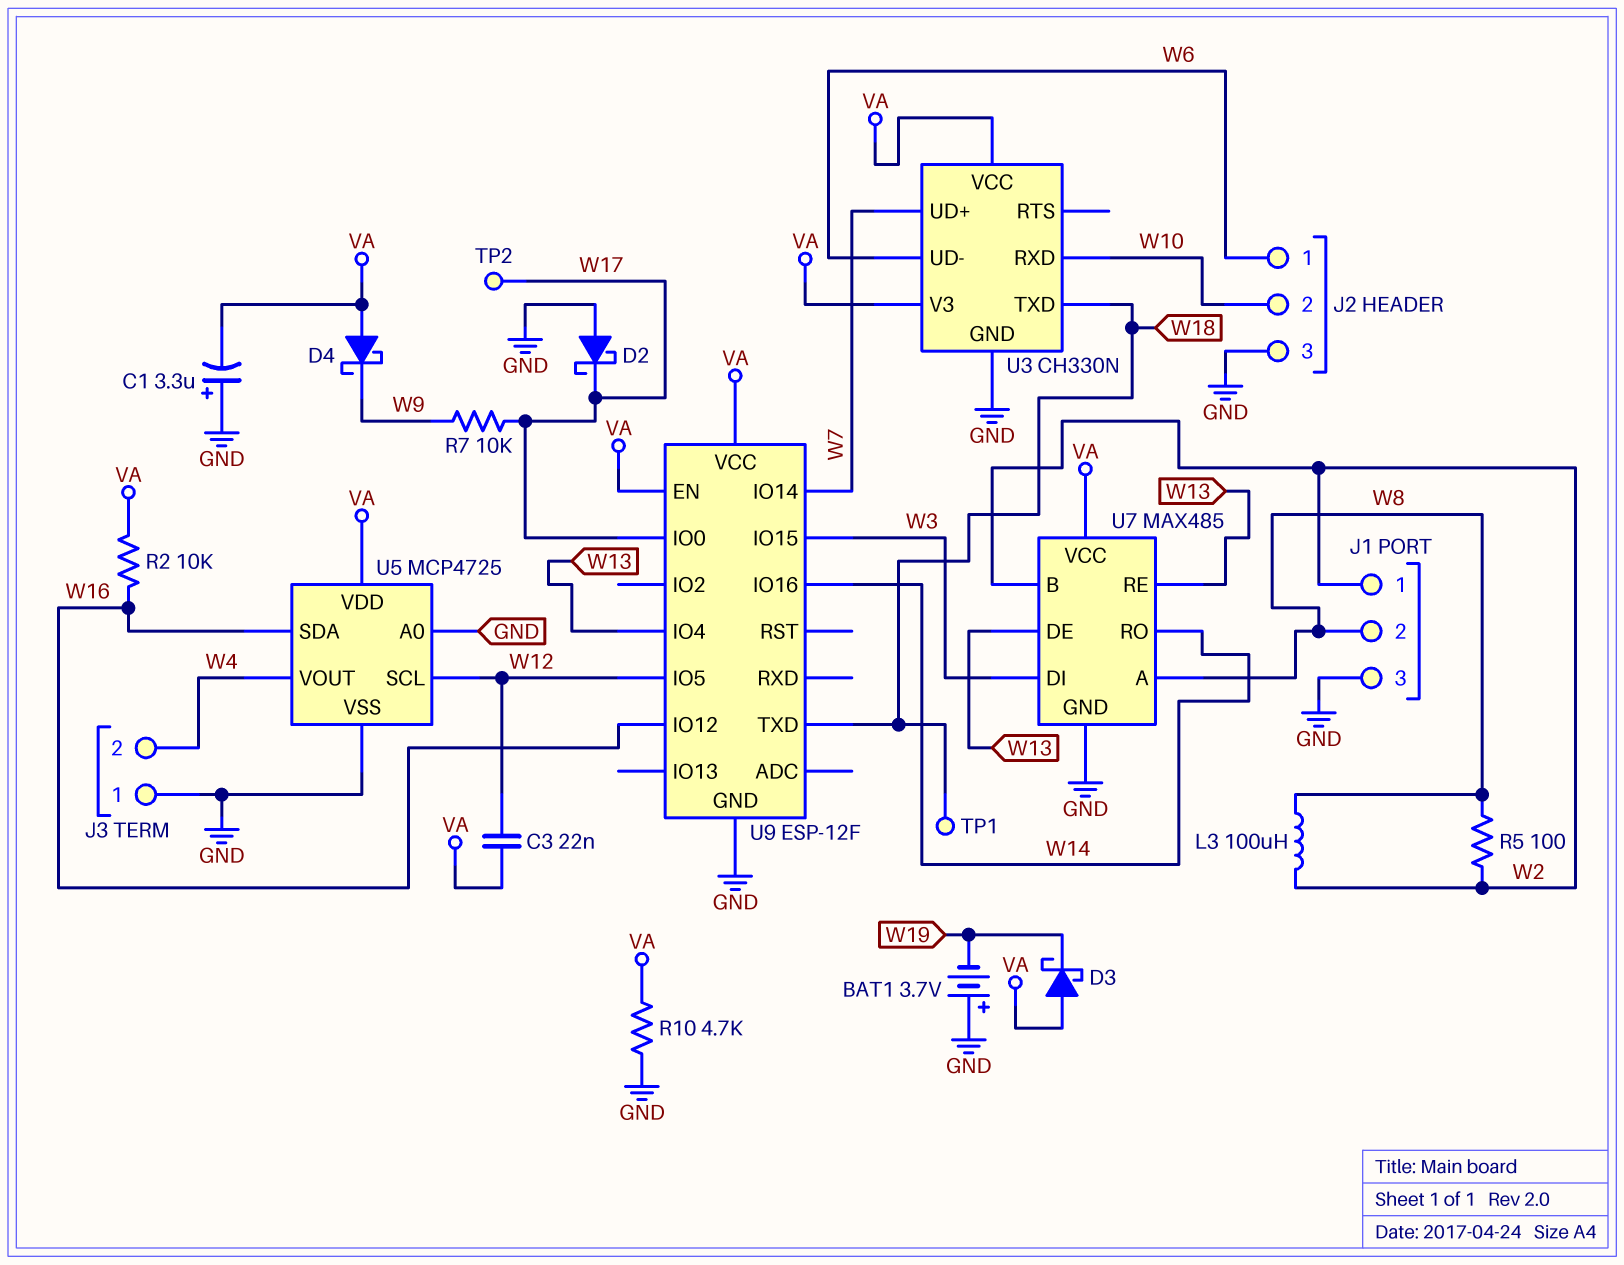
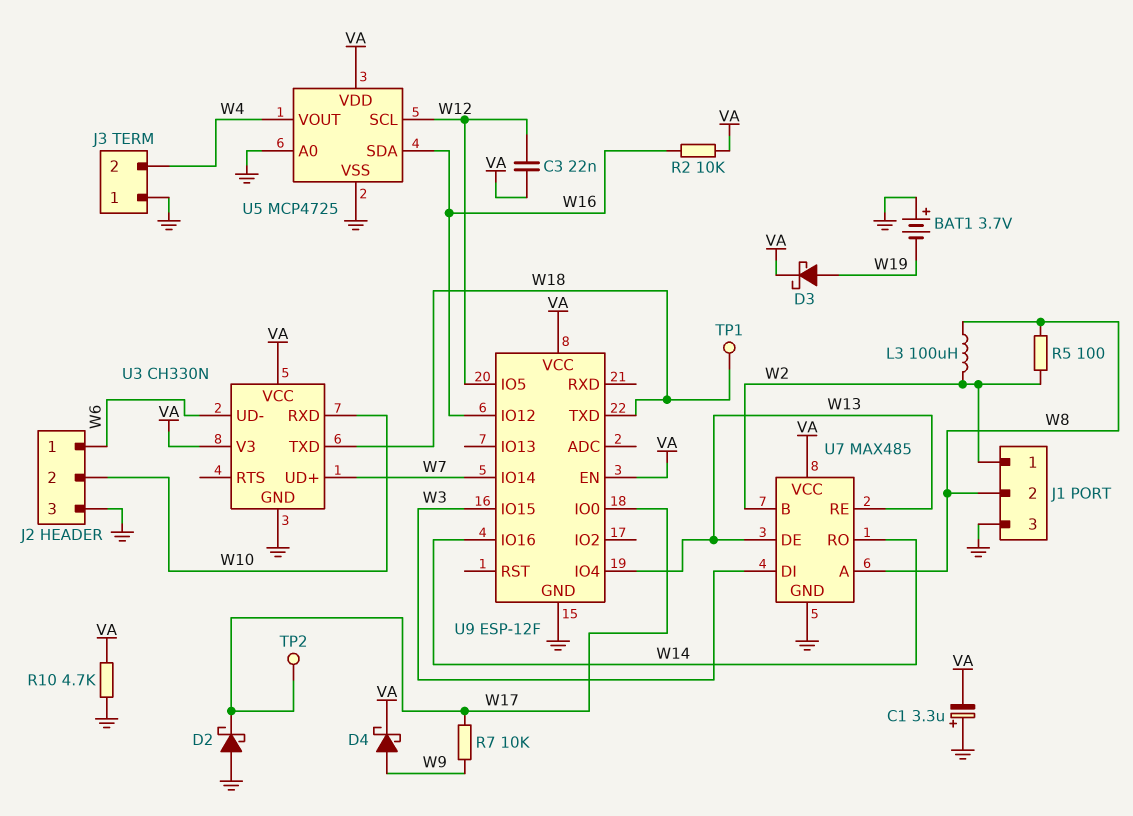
D3: schottky (A VA, K W19) -> schottky (A W19, K VA)
D4: schottky (A VA, K W9) -> schottky (A W9, K VA)

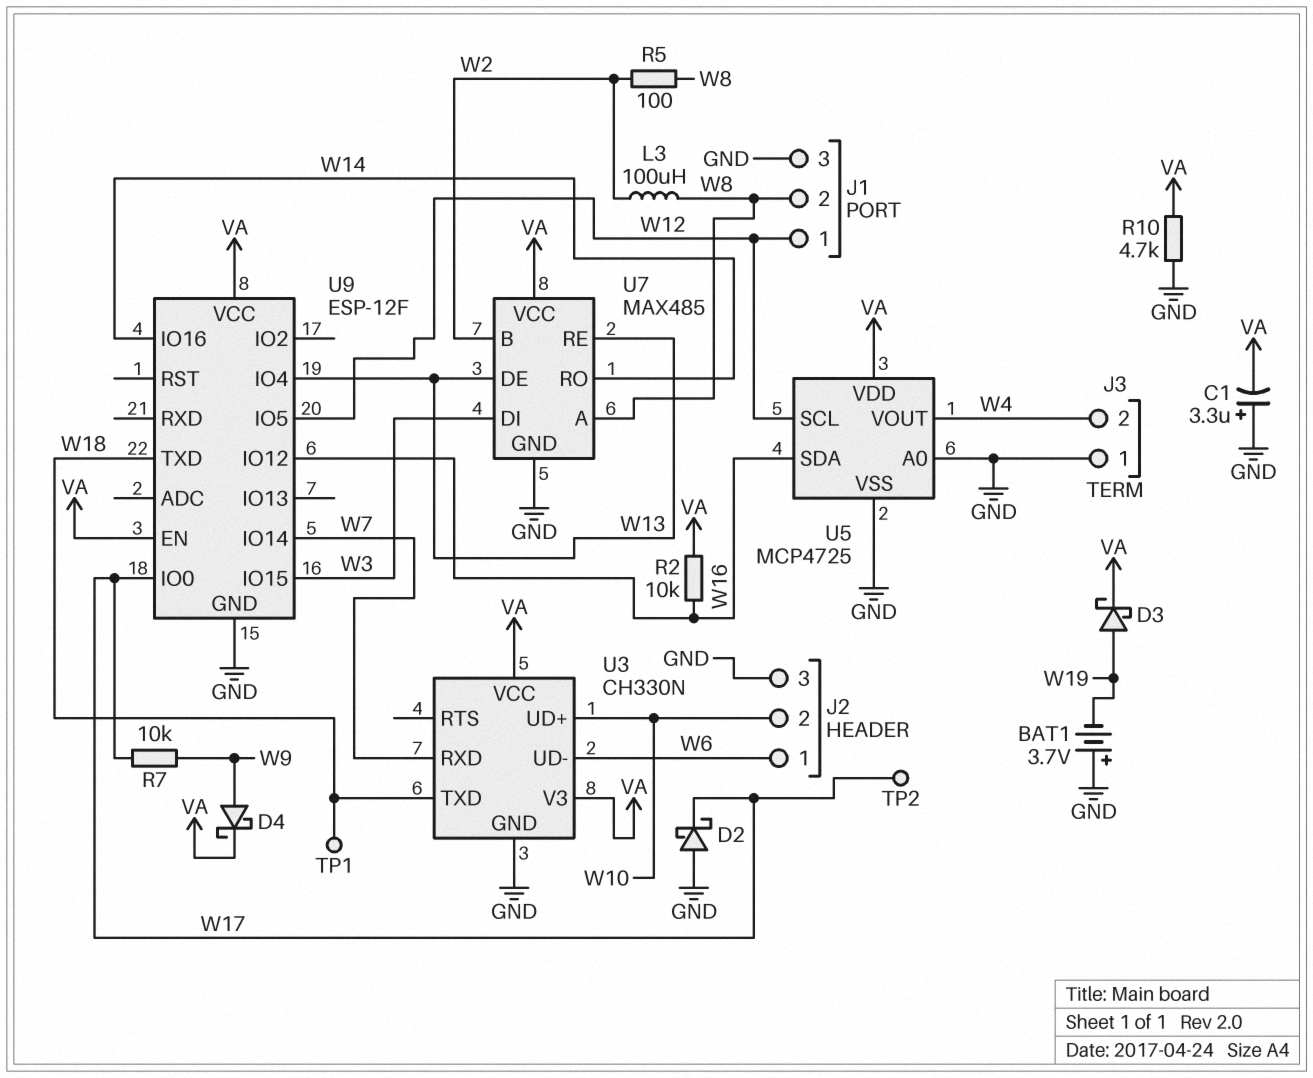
C3: 22nF (VA, W12) -> none
J1 pin 1: W2 -> W12
U3 pin RXD: W10 -> W7
U3 pin UD+: W7 -> W10

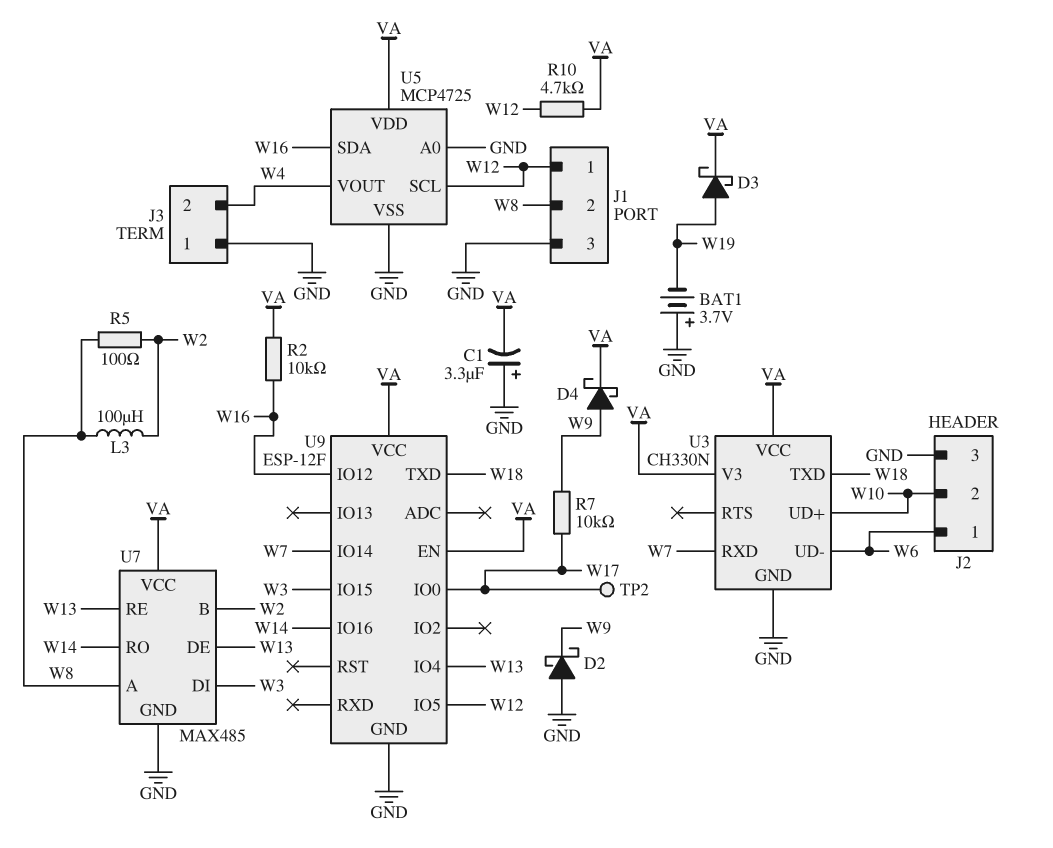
D2: schottky (A GND, K W17) -> schottky (A GND, K W9)
R10: 4.7k (GND, VA) -> 4.7k (VA, W12)
TP1: test point (W18) -> none

